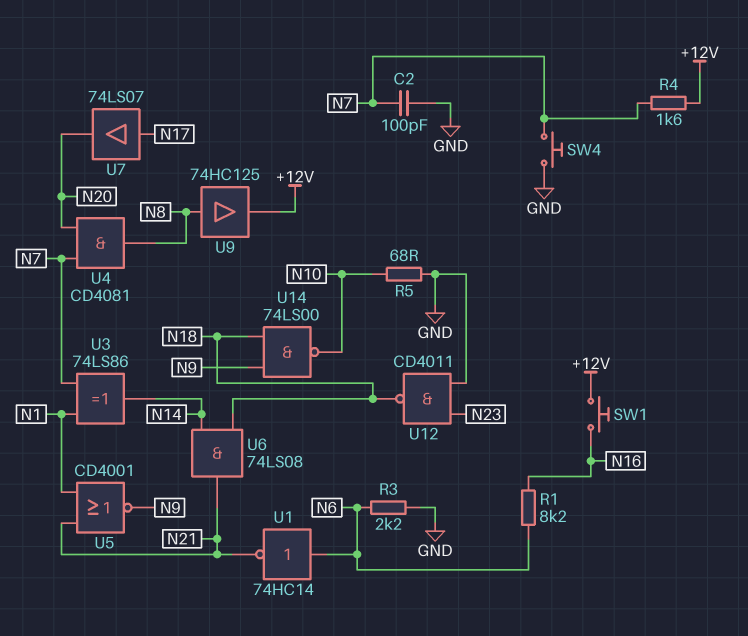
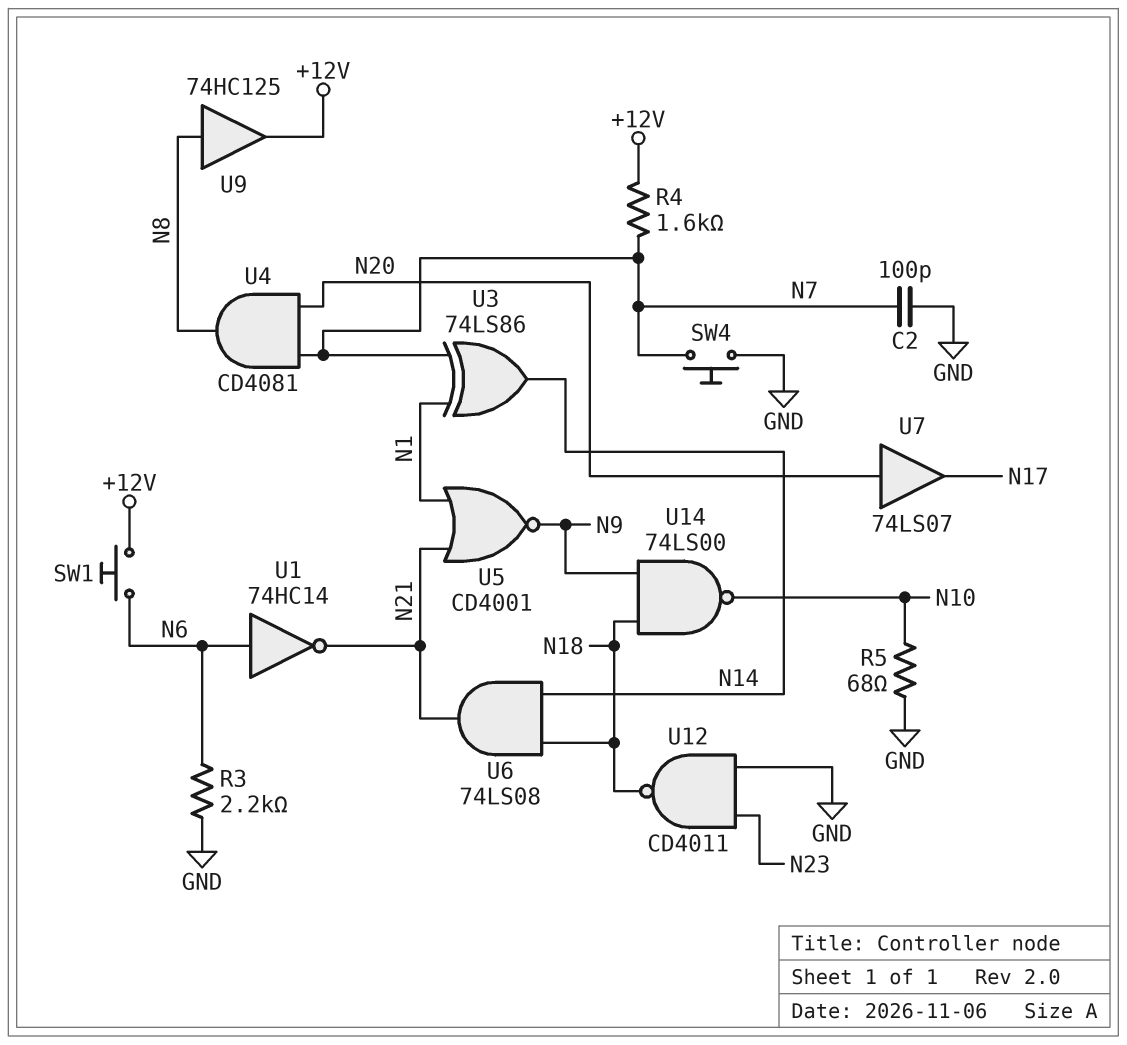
R1: 8.2k (N6, N16) -> none
SW1: button (+12V, N16) -> button (+12V, N6)
U7: buffer 74LS07 (in N17, out N20) -> buffer 74LS07 (in N20, out N17)

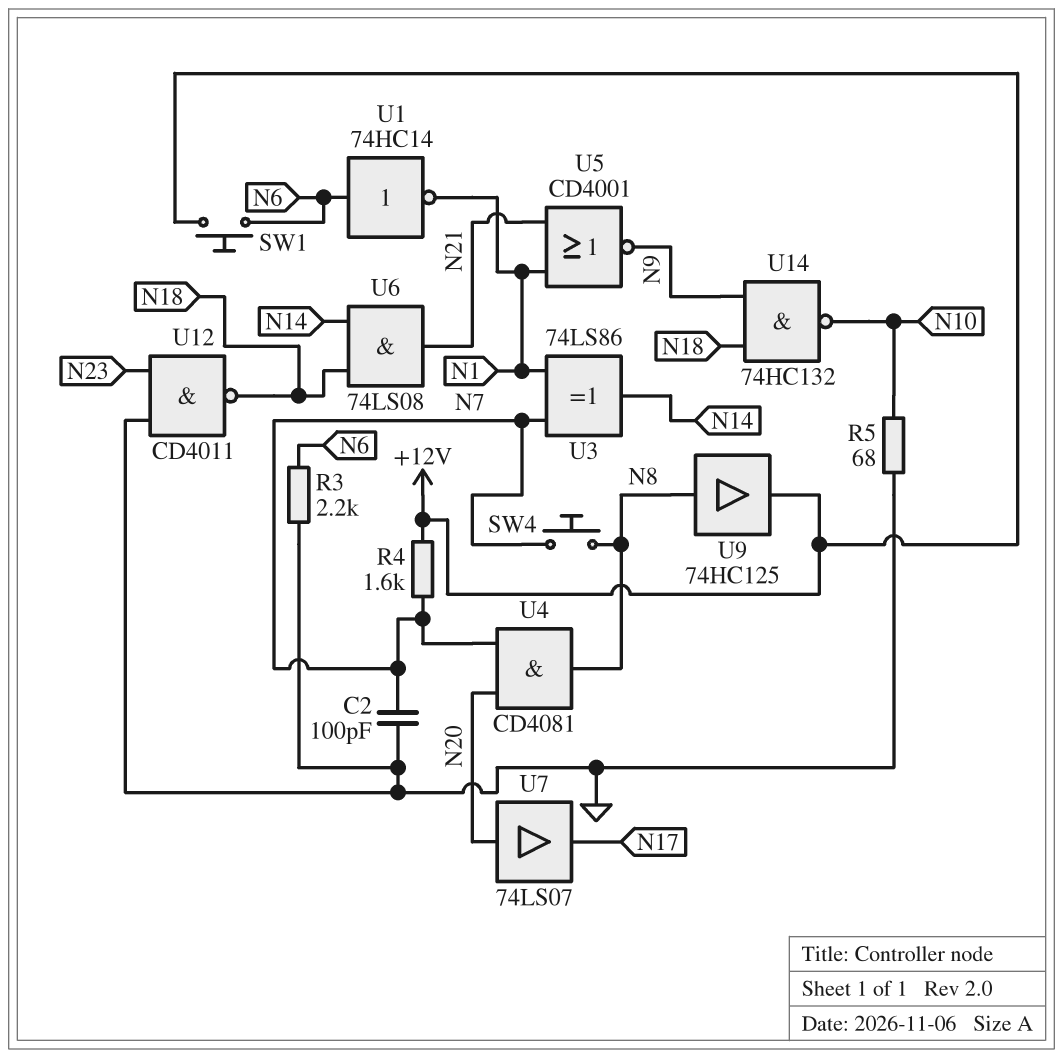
SW4: button (GND, N7) -> button (N7, N8)
U1: NOT 74HC14 (in N6, out N21) -> NOT 74HC14 (in N6, out N1)
U14: NAND 74LS00 (in N9, in N18, out N10) -> NAND 74HC132 (in N9, in N18, out N10)

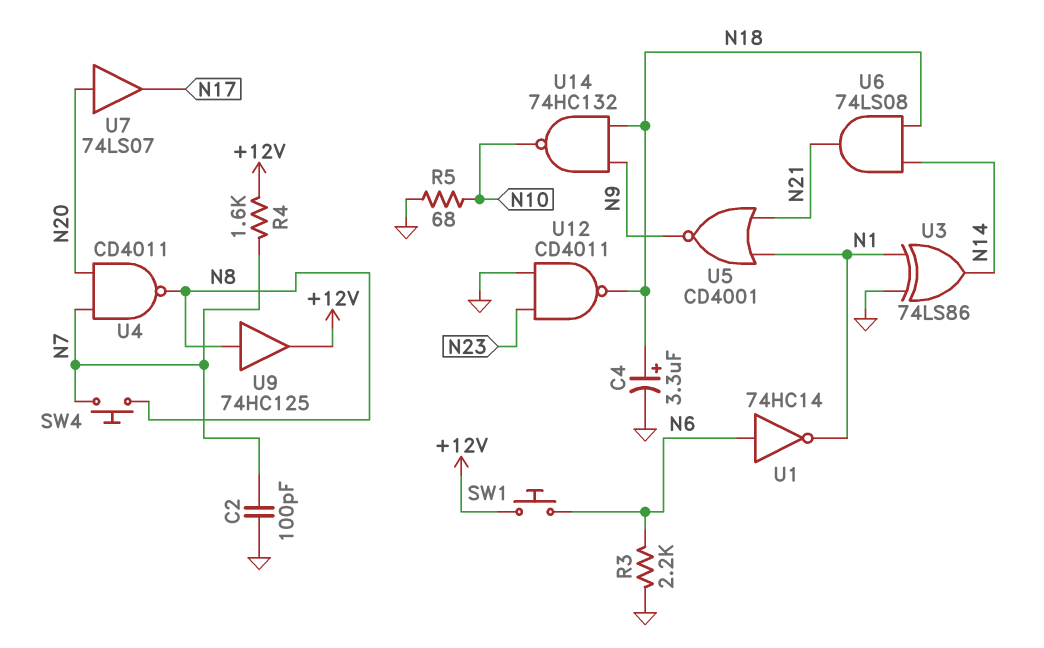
C4: none -> 3.3uF (plus N18, minus GND)
U3: XOR 74LS86 (in N1, in N7, out N14) -> XOR 74LS86 (in GND, in N1, out N14)
U4: AND CD4081 (in N7, in N20, out N8) -> NAND CD4011 (in N7, in N20, out N8)

